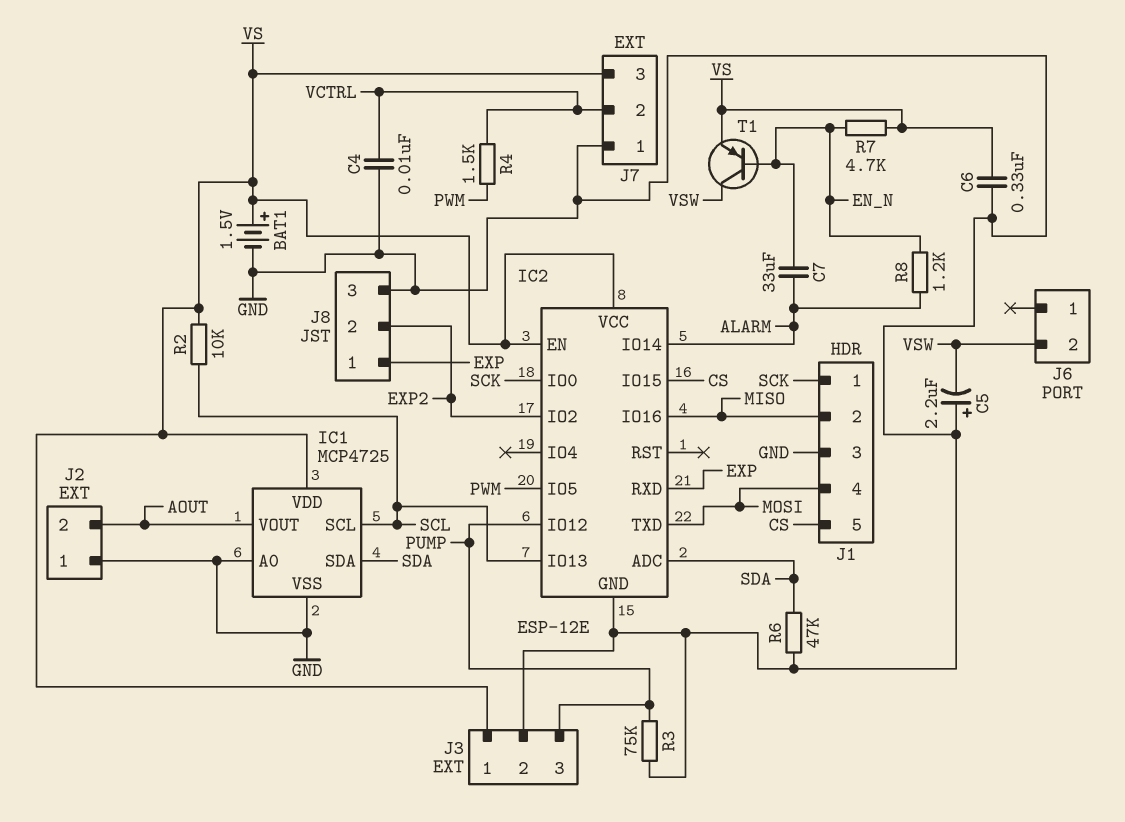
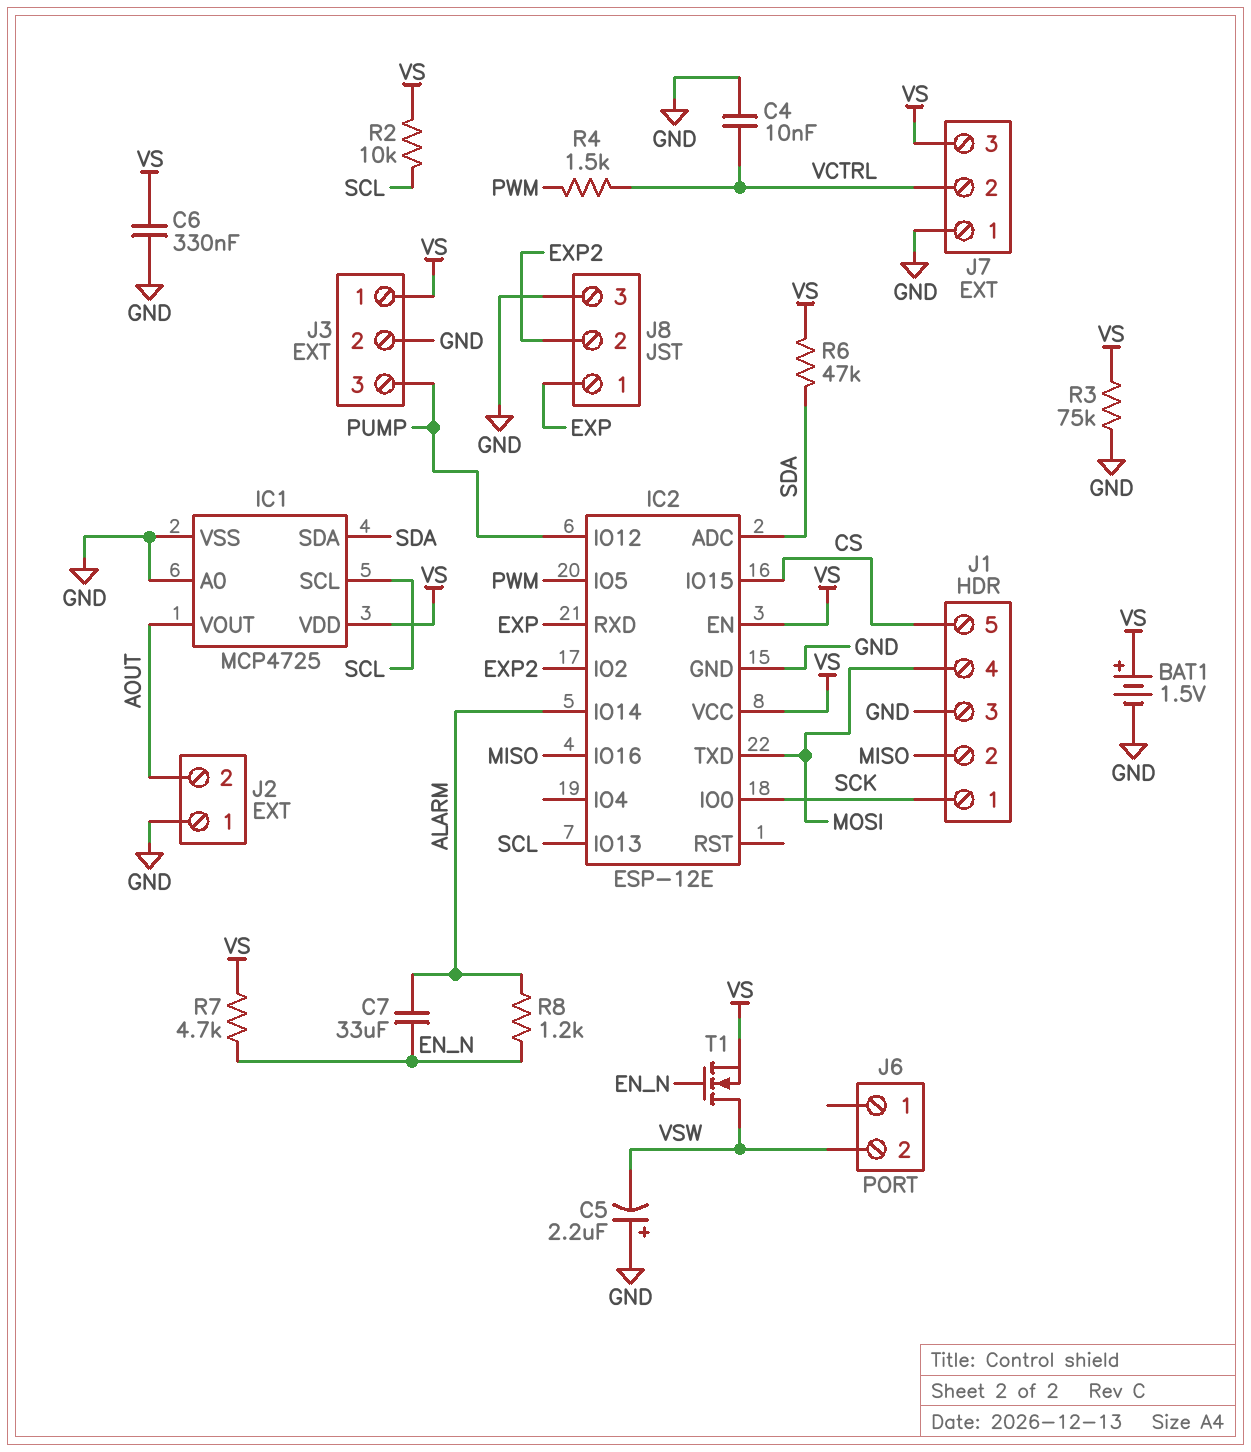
R3: 75k (GND, PUMP) -> 75k (GND, VS)
R6: 47k (GND, SDA) -> 47k (SDA, VS)
T1: PNP (B EN_N, C VSW, E VS) -> NMOS (G EN_N, D VSW, S VS)

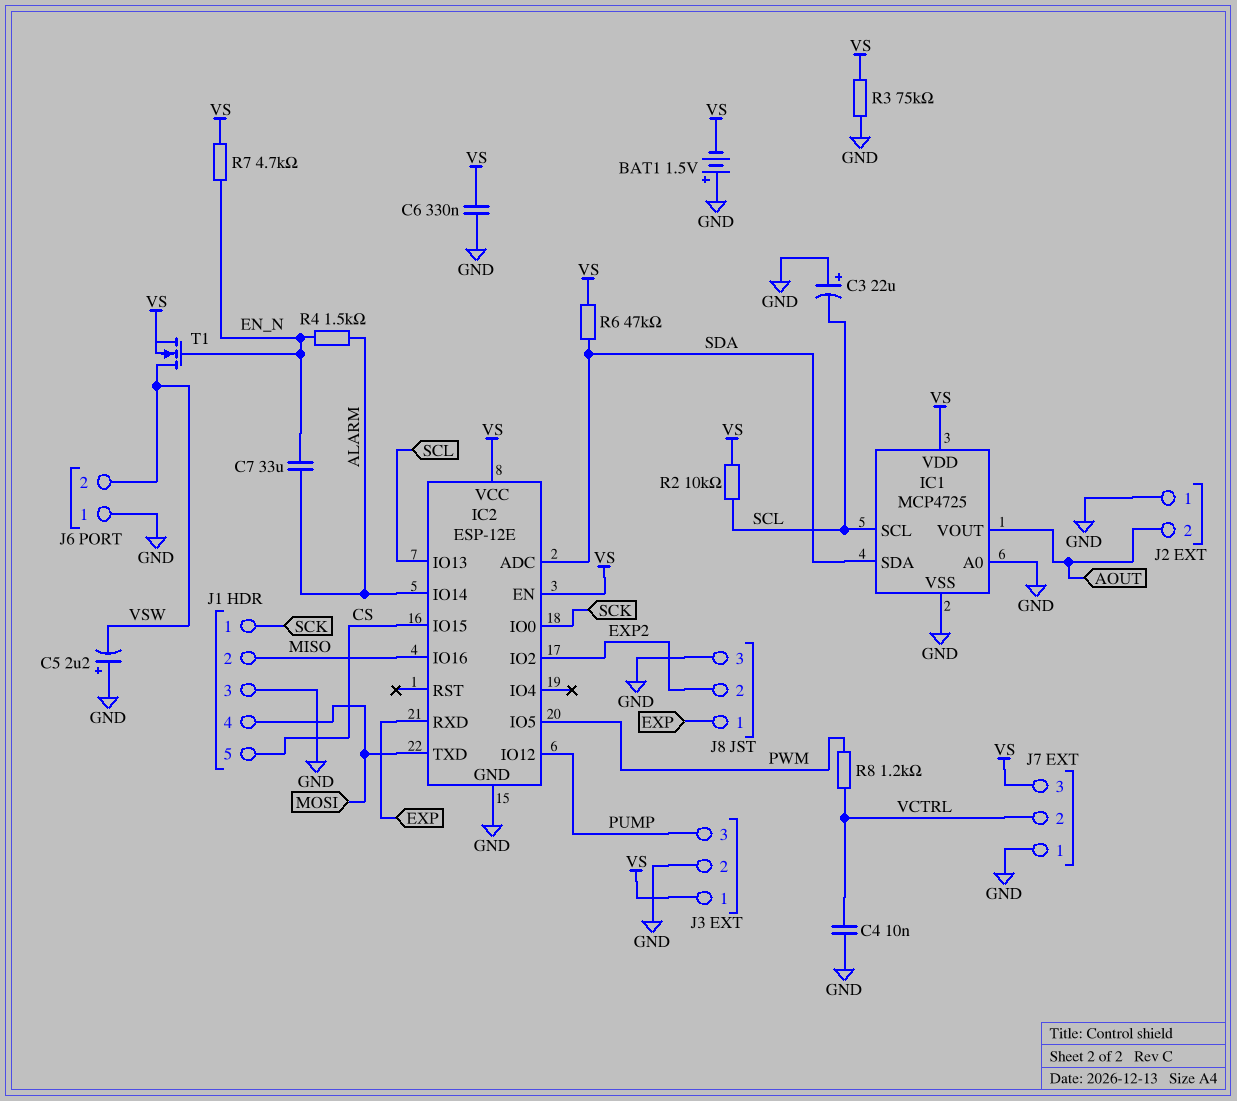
BAT1: 1.5V (plus VS, minus GND) -> 1.5V (plus GND, minus VS)
C3: none -> 22uF (plus GND, minus SCL)
J6 pin 1: none -> GND
R4: 1.5k (PWM, VCTRL) -> 1.5k (ALARM, EN_N)
R8: 1.2k (ALARM, EN_N) -> 1.2k (PWM, VCTRL)

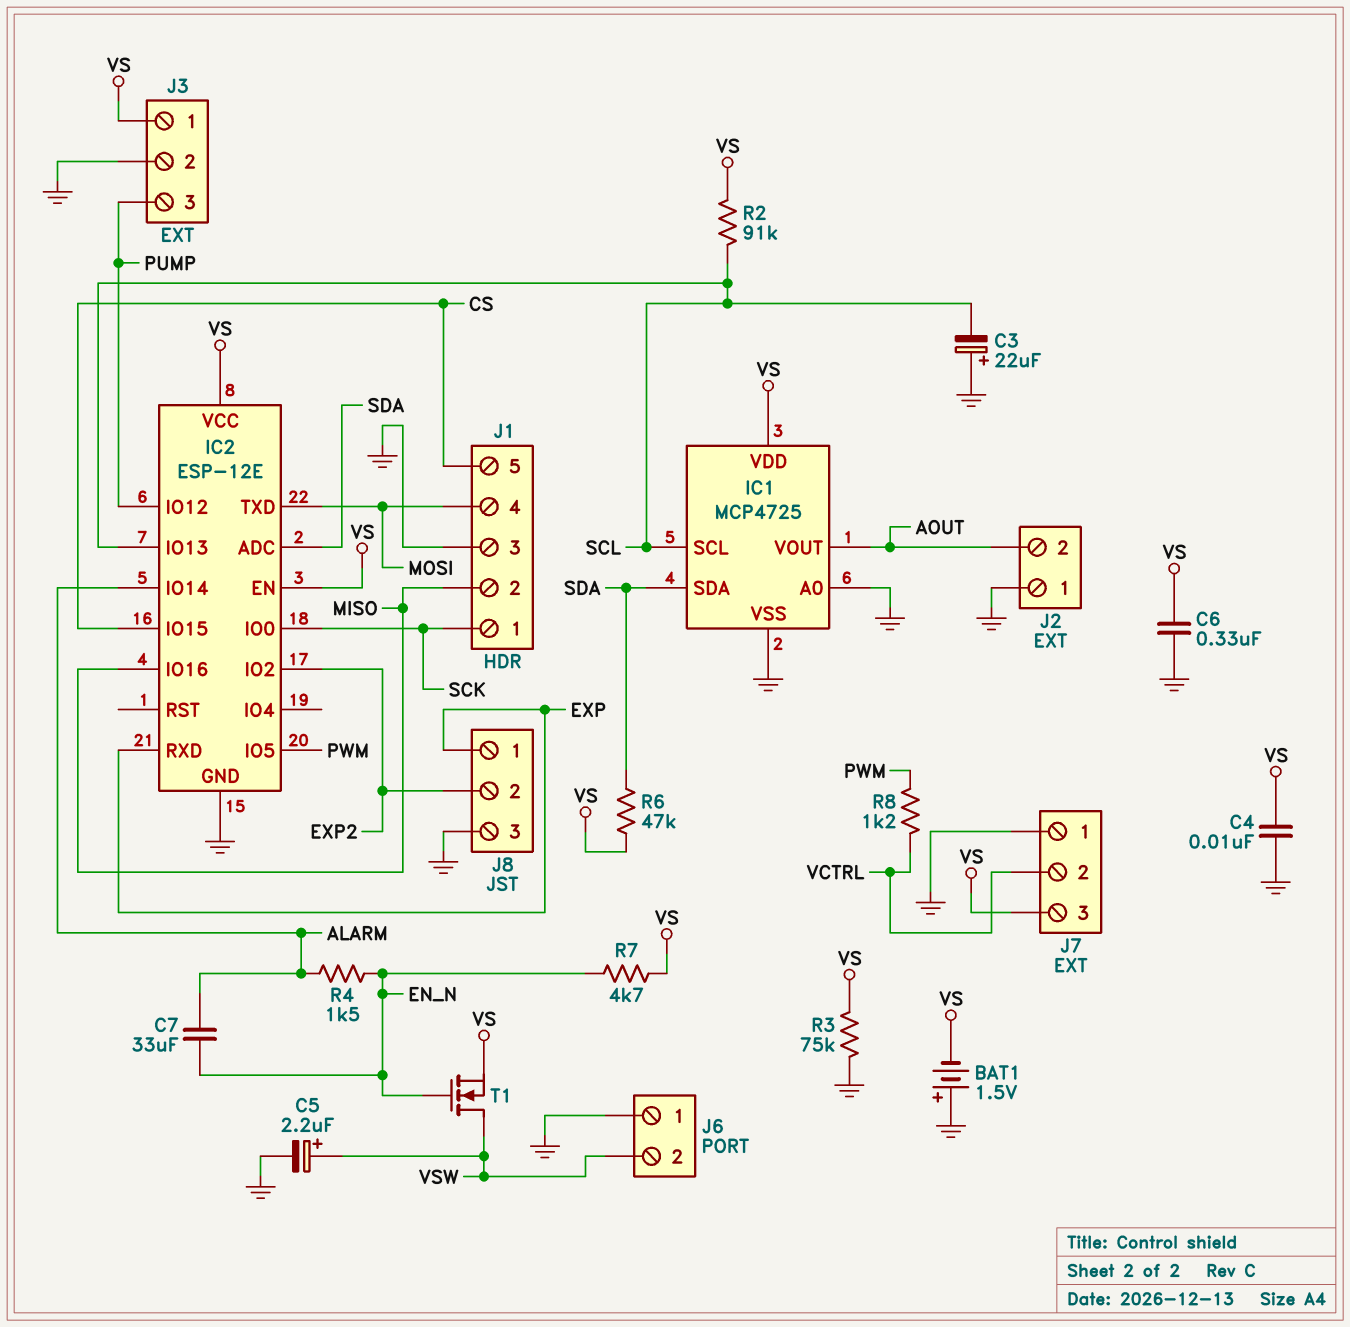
C4: 10nF (GND, VCTRL) -> 10nF (GND, VS)
C5: 2.2uF (plus GND, minus VSW) -> 2.2uF (plus VSW, minus GND)
R2: 10k (SCL, VS) -> 91k (SCL, VS)

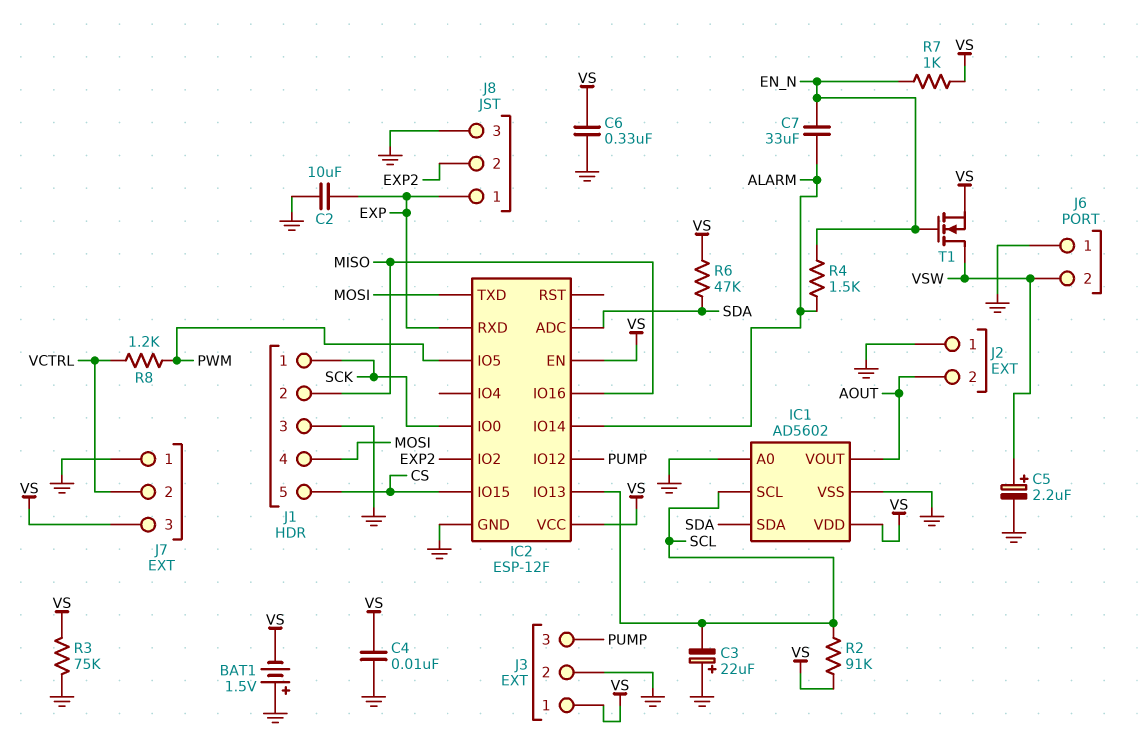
C2: none -> 10uF (EXP, GND)
IC1: MCP4725 -> AD5602
IC2: ESP-12E -> ESP-12F
R7: 4.7k (EN_N, VS) -> 1k (EN_N, VS)

